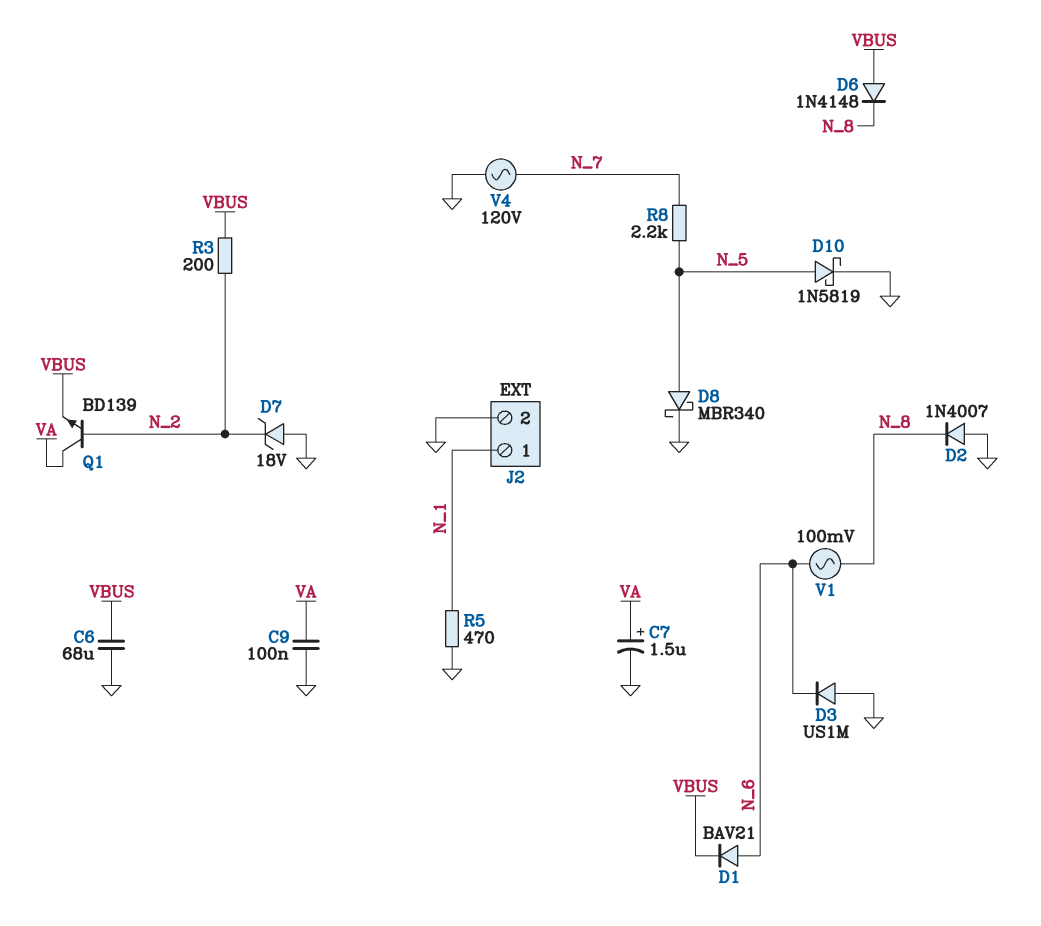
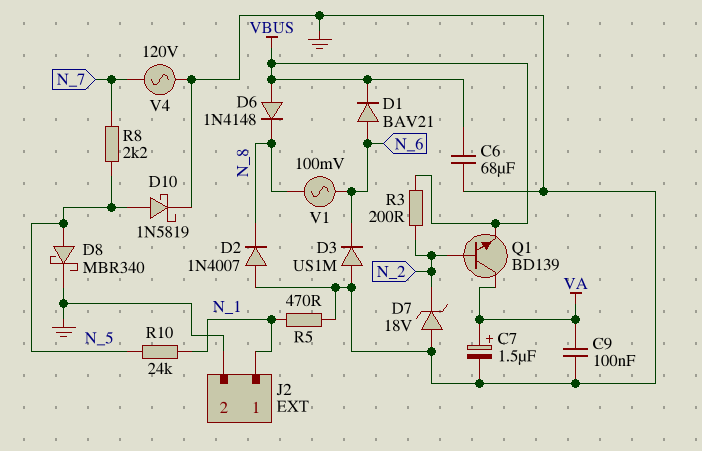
R10: none -> 24k (N_1, N_5)

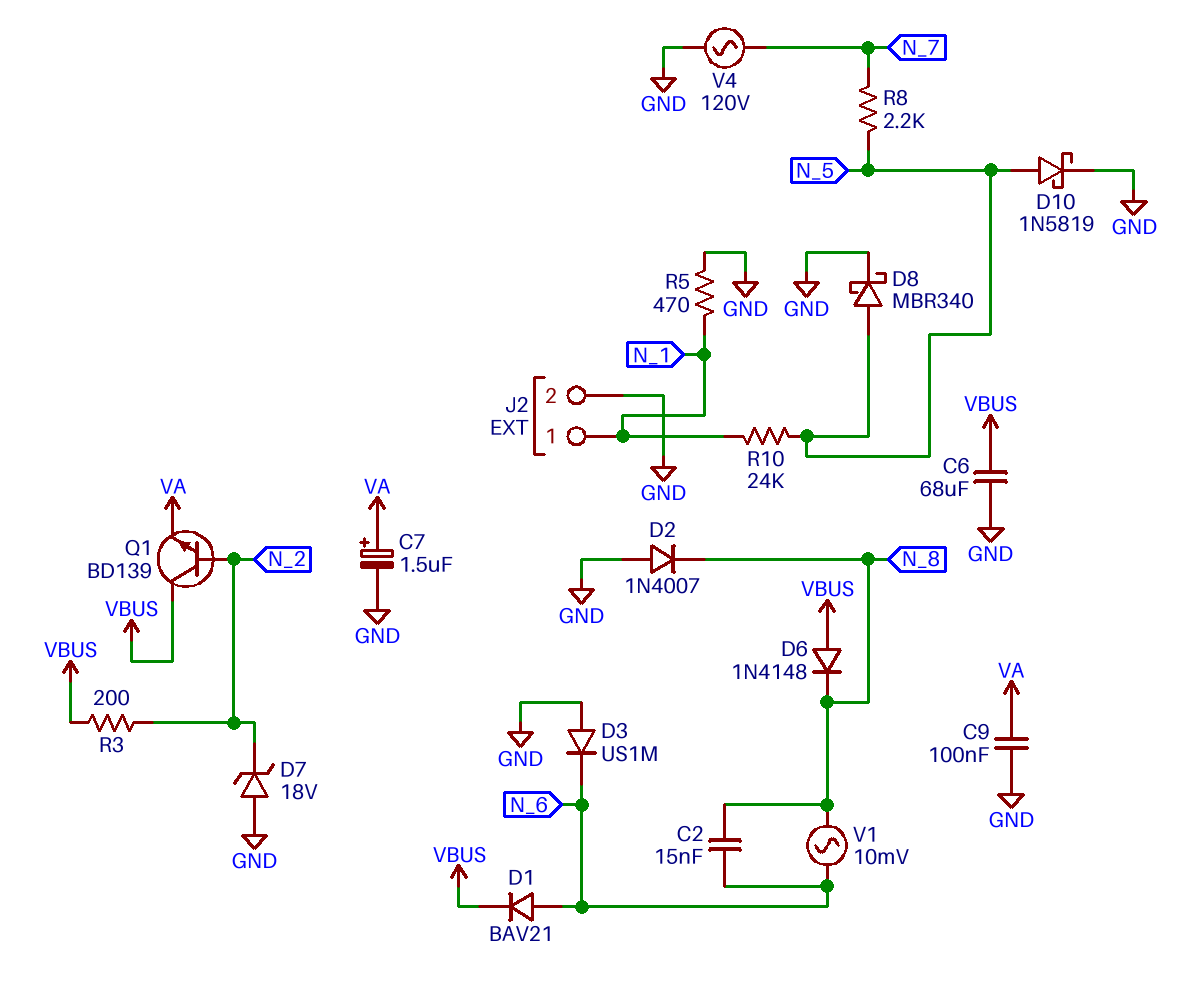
C2: none -> 15nF (N_6, N_8)
Q1: NPN BD139 (B N_2, C VA, E VBUS) -> NPN BD139 (B N_2, C VBUS, E VA)
V1: AC 100mV (N_6, N_8) -> AC 10mV (N_6, N_8)

